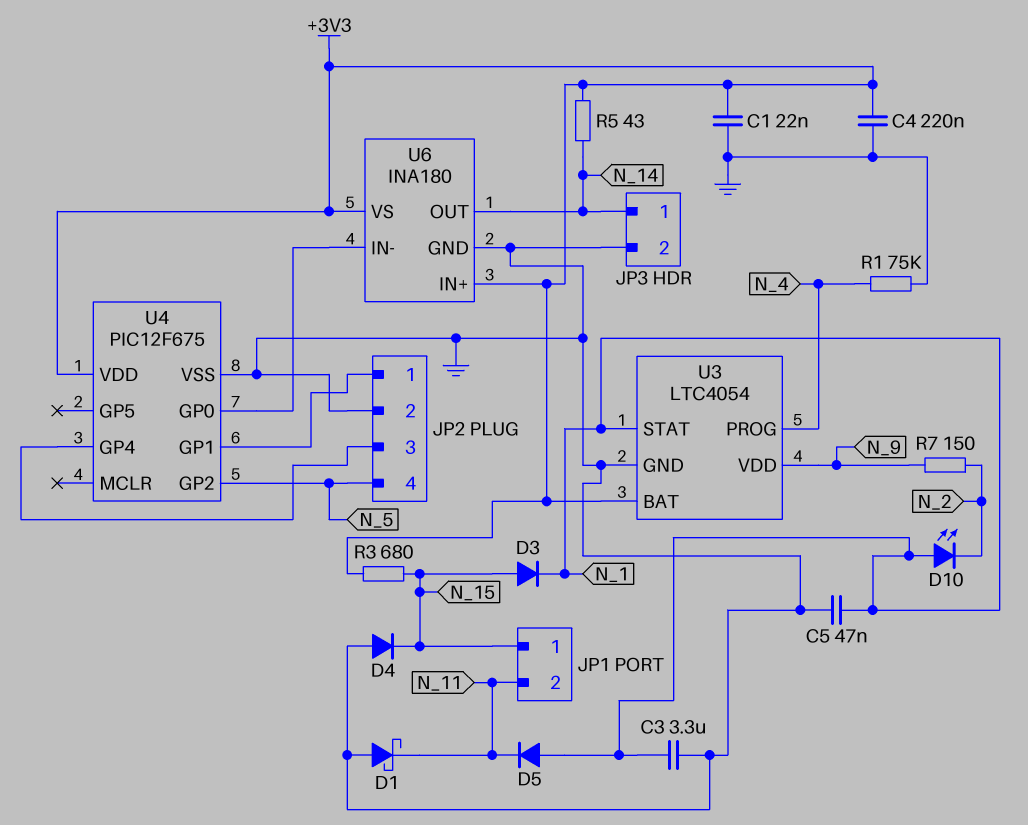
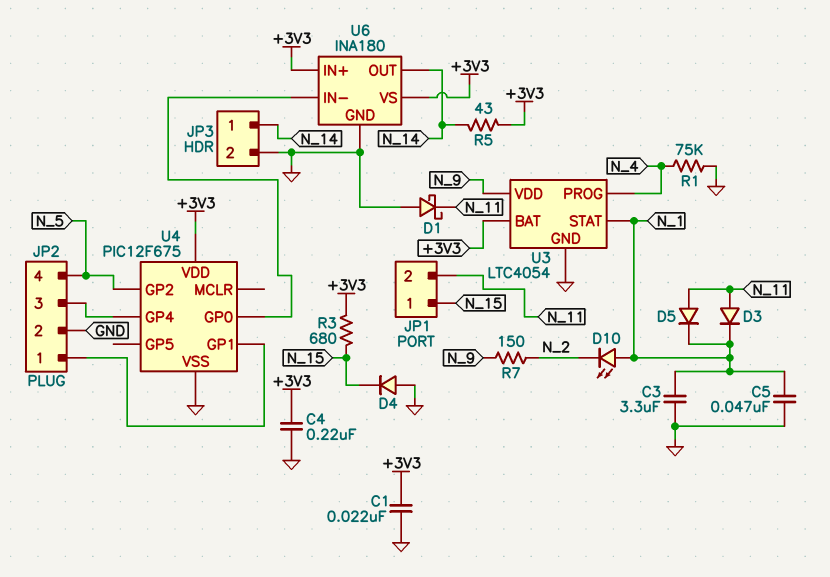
D3: diode (A N_15, K N_1) -> diode (A N_11, K N_1)
D5: diode (A N_1, K N_11) -> diode (A N_11, K N_1)

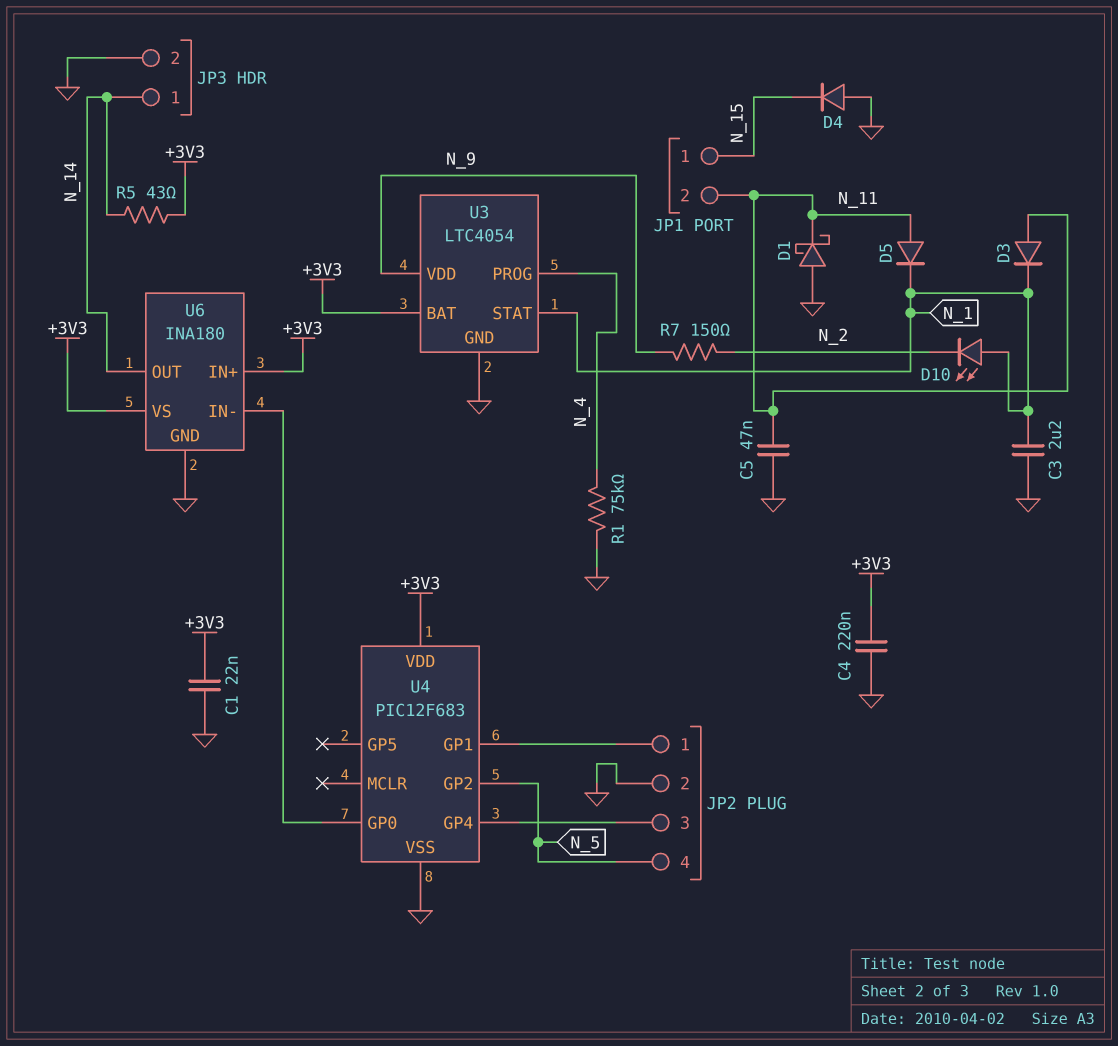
C3: 3.3uF (GND, N_1) -> 2.2uF (GND, N_1)
C5: 47nF (GND, N_1) -> 47nF (GND, N_11)
R3: 680 (+3V3, N_15) -> none
U4: PIC12F675 -> PIC12F683

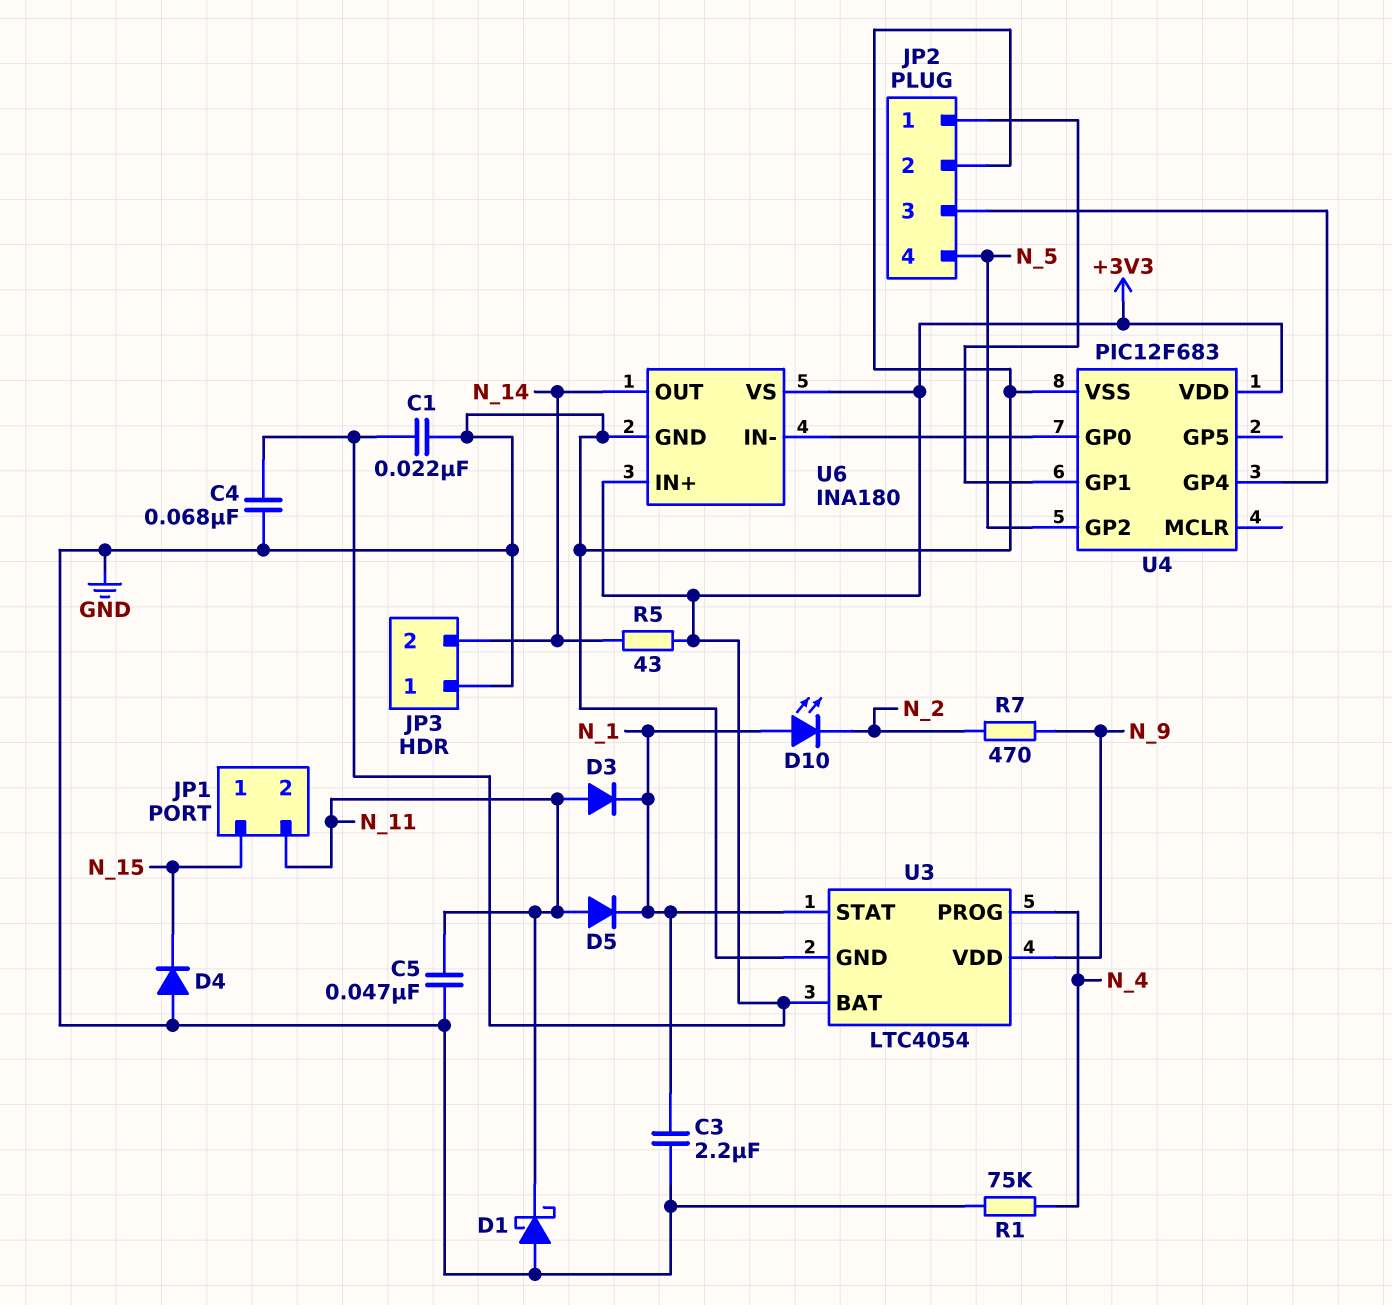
C4: 220nF (+3V3, GND) -> 68nF (+3V3, GND)
JP3 pin 1: N_14 -> GND
JP3 pin 2: GND -> N_14
R7: 150 (N_2, N_9) -> 470 (N_2, N_9)

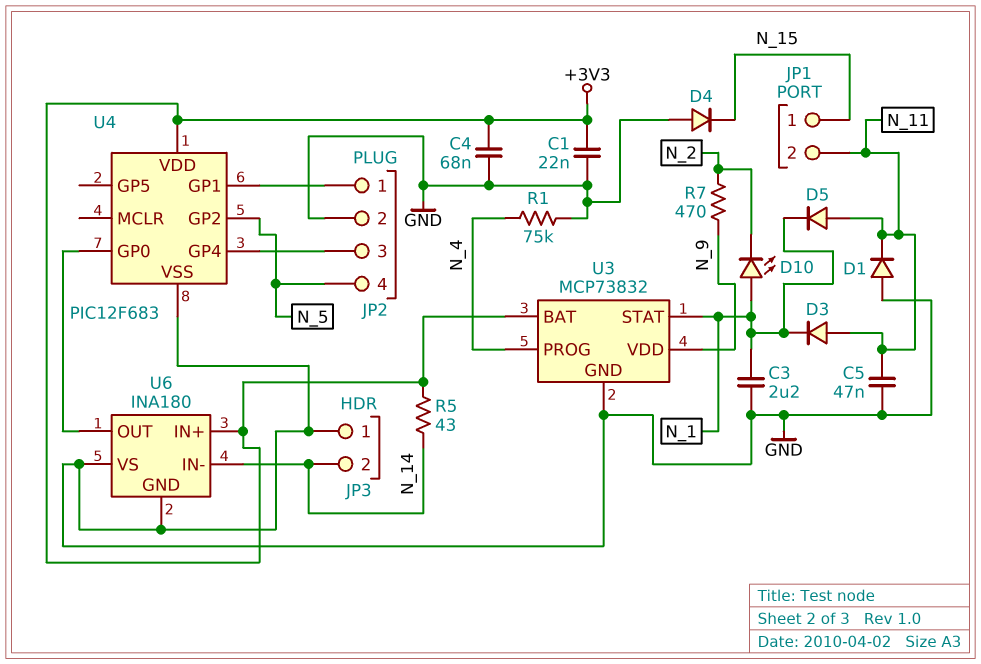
D1: schottky (A GND, K N_11) -> diode (A GND, K N_11)
U3: LTC4054 -> MCP73832
U6 pin IN-: U4/GP0 -> N_14
U6 pin OUT: N_14 -> U4/GP0
U6 pin VS: +3V3 -> GND

